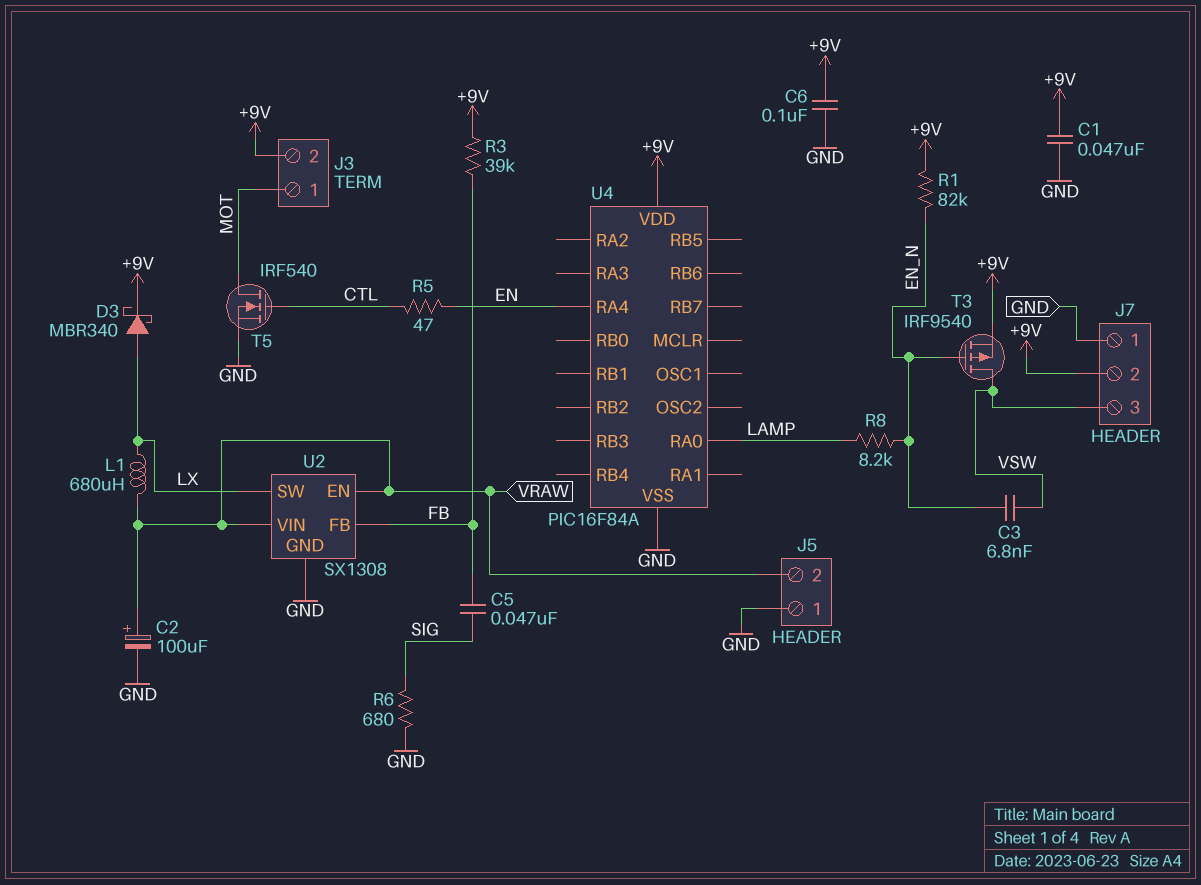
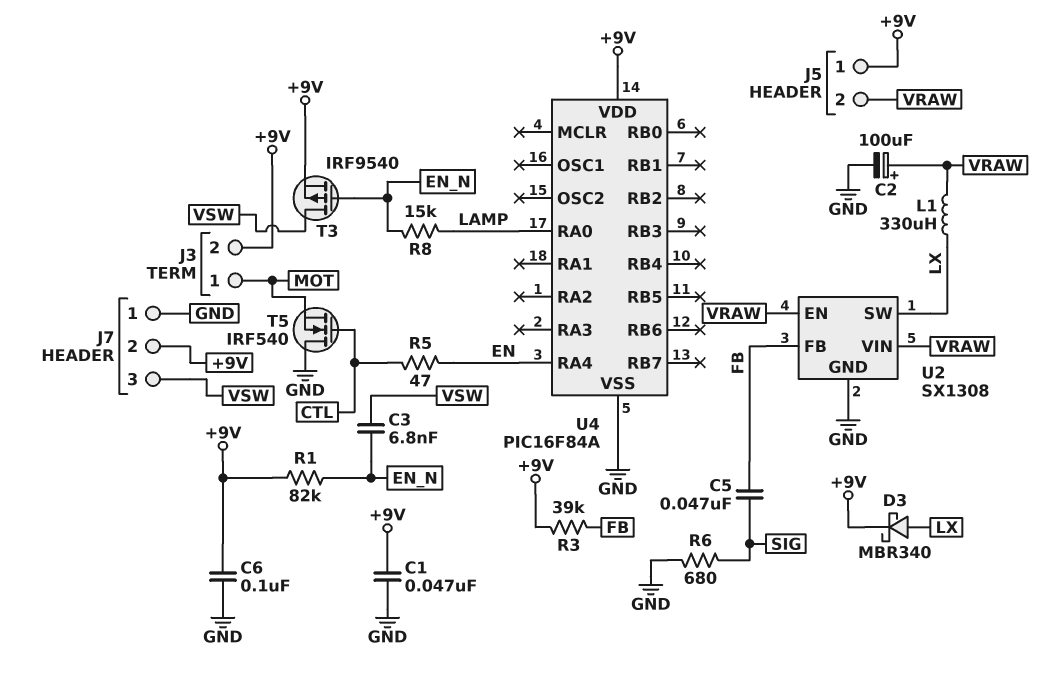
J5 pin 1: GND -> +9V
L1: 680uH (LX, VRAW) -> 330uH (LX, VRAW)
R8: 8.2k (EN_N, LAMP) -> 15k (EN_N, LAMP)
T5: NMOS IRF540 (G CTL, D MOT, S GND) -> NMOS IRF540 (G CTL, D GND, S MOT)

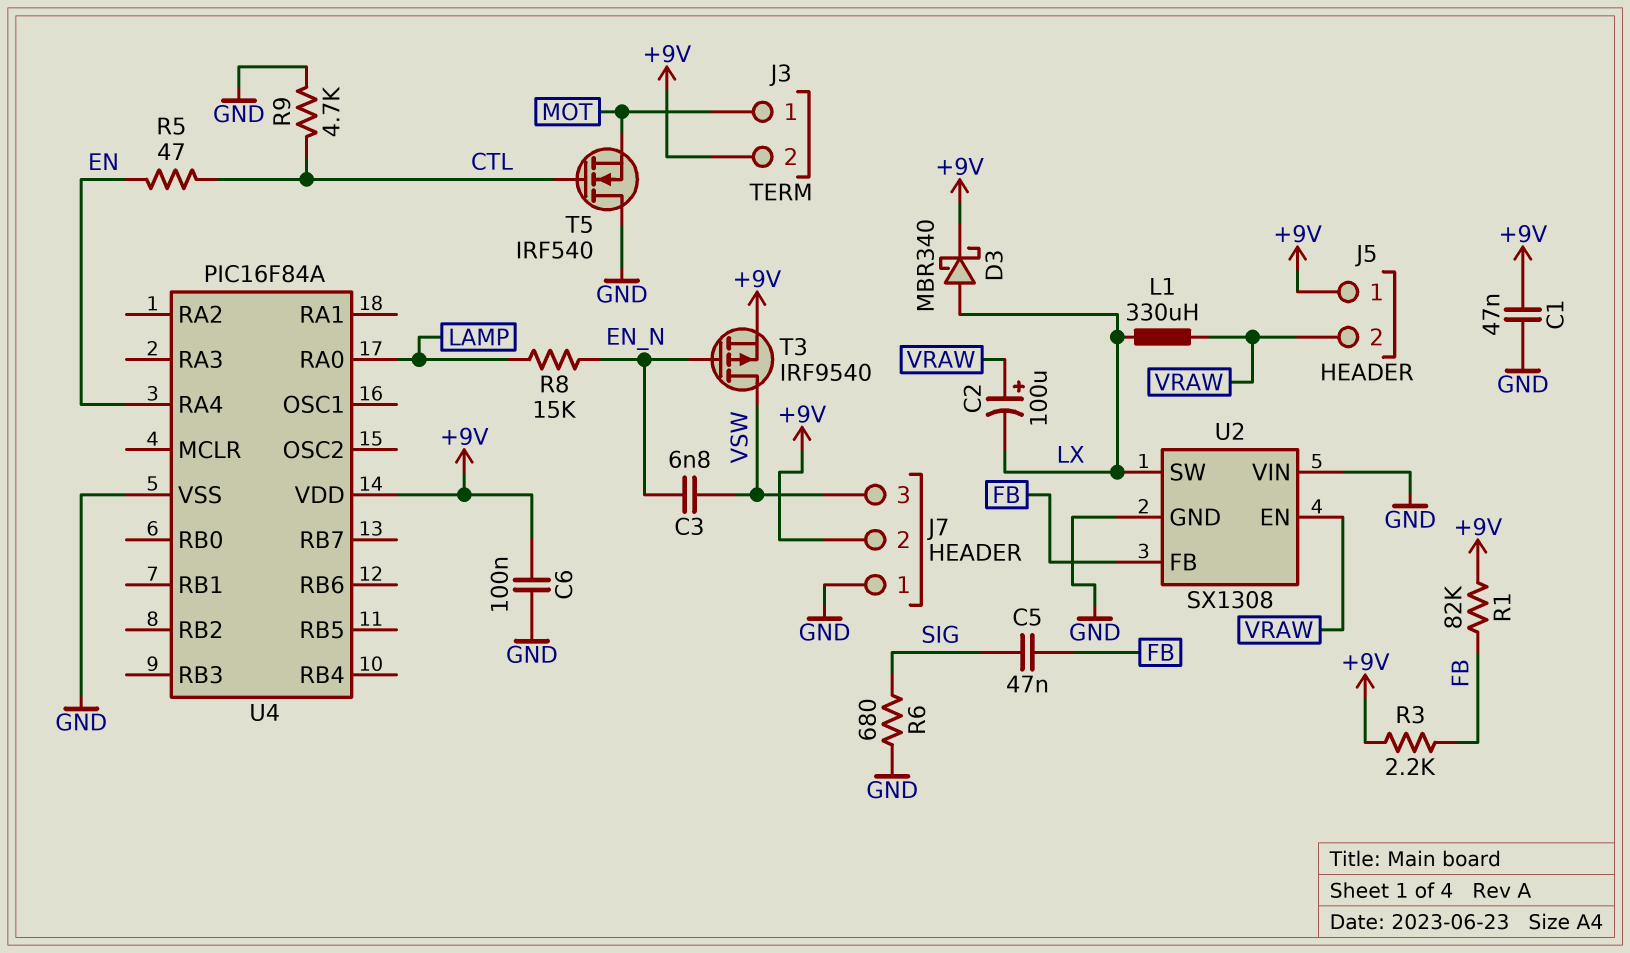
C2: 100uF (plus VRAW, minus GND) -> 100uF (plus VRAW, minus LX)
R1: 82k (+9V, EN_N) -> 82k (+9V, FB)
R3: 39k (+9V, FB) -> 2.2k (+9V, FB)
R9: none -> 4.7k (CTL, GND)
U2 pin VIN: VRAW -> GND

